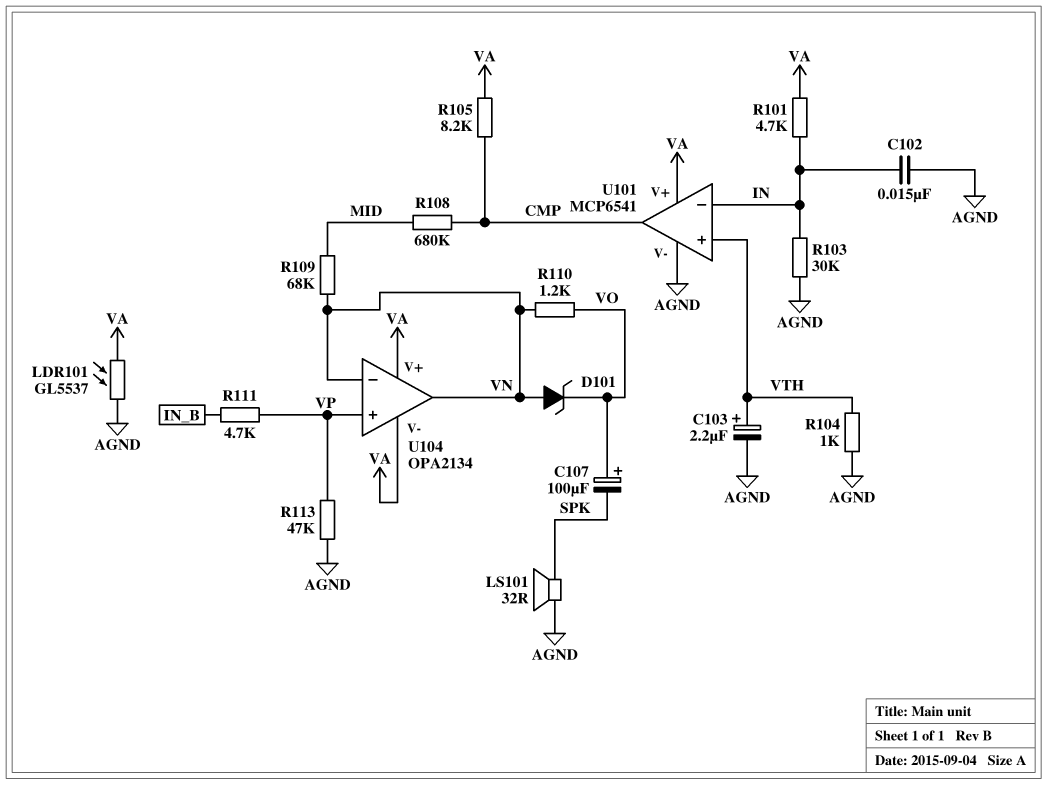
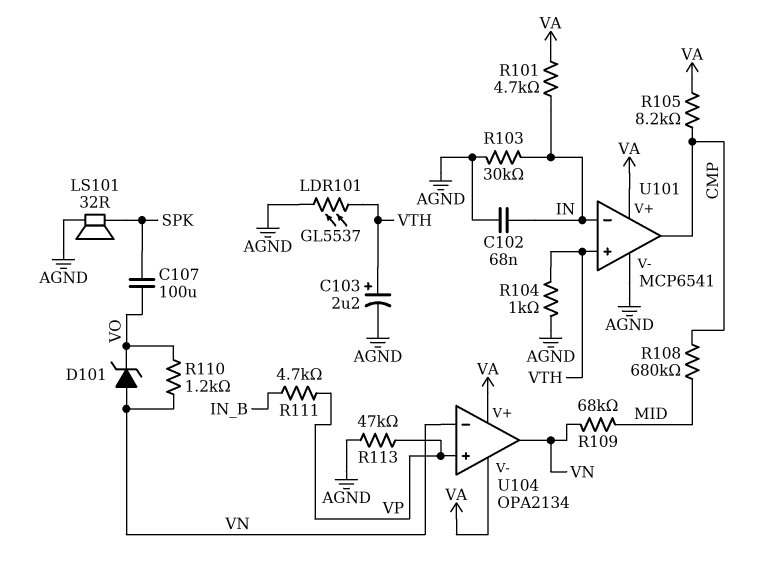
C102: 15nF (AGND, IN) -> 68nF (AGND, IN)
C107: 100uF (plus VO, minus SPK) -> 100uF (SPK, VO)
LDR101: GL5537 (AGND, VA) -> GL5537 (AGND, VTH)

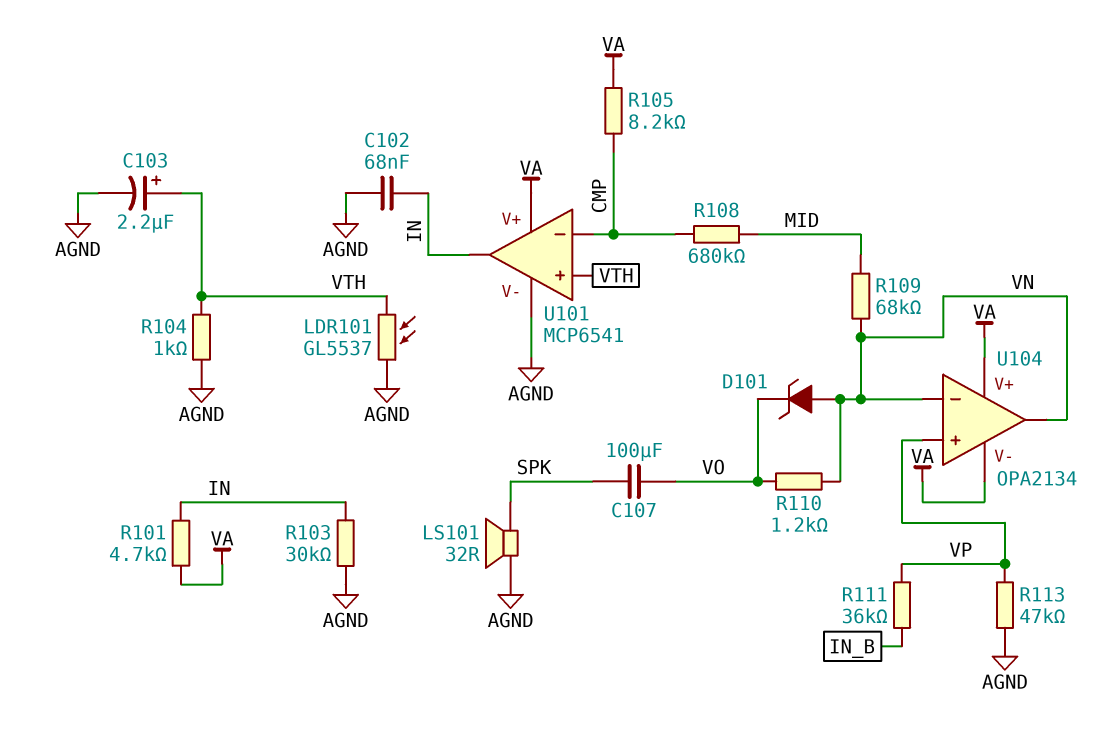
R111: 4.7k (IN_B, VP) -> 36k (IN_B, VP)
U101 pin in-: IN -> CMP
U101 pin out: CMP -> IN

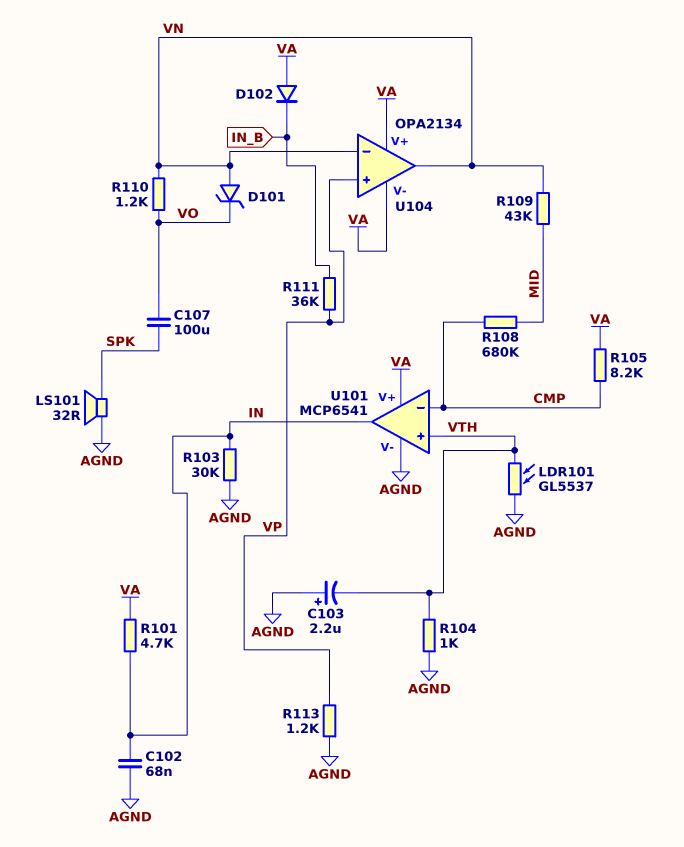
C103: 2.2uF (plus VTH, minus AGND) -> 2.2uF (plus AGND, minus VTH)
D102: none -> diode (A VA, K IN_B)
R109: 68k (MID, VN) -> 43k (MID, VN)
R113: 47k (AGND, VP) -> 1.2k (AGND, VP)

